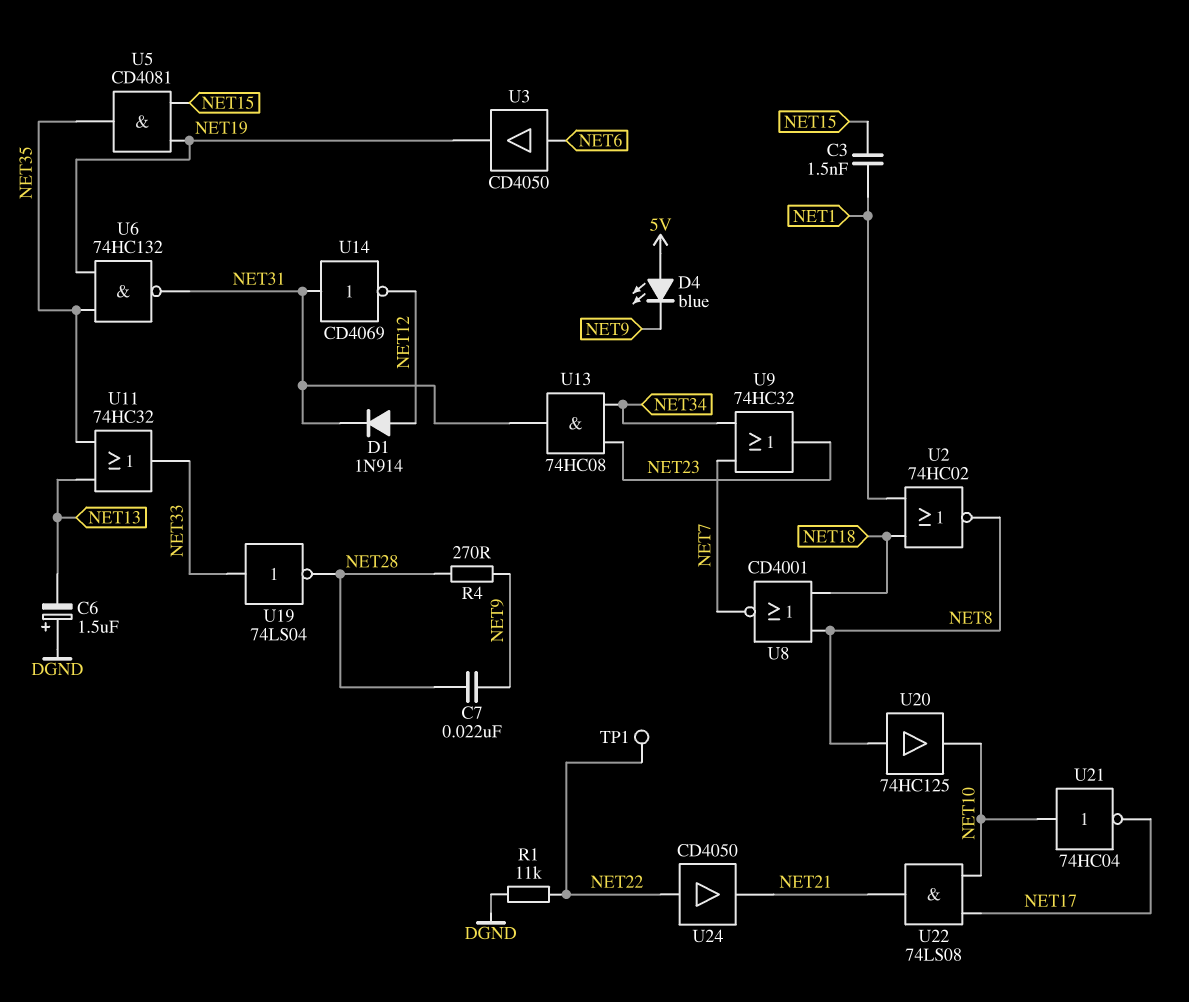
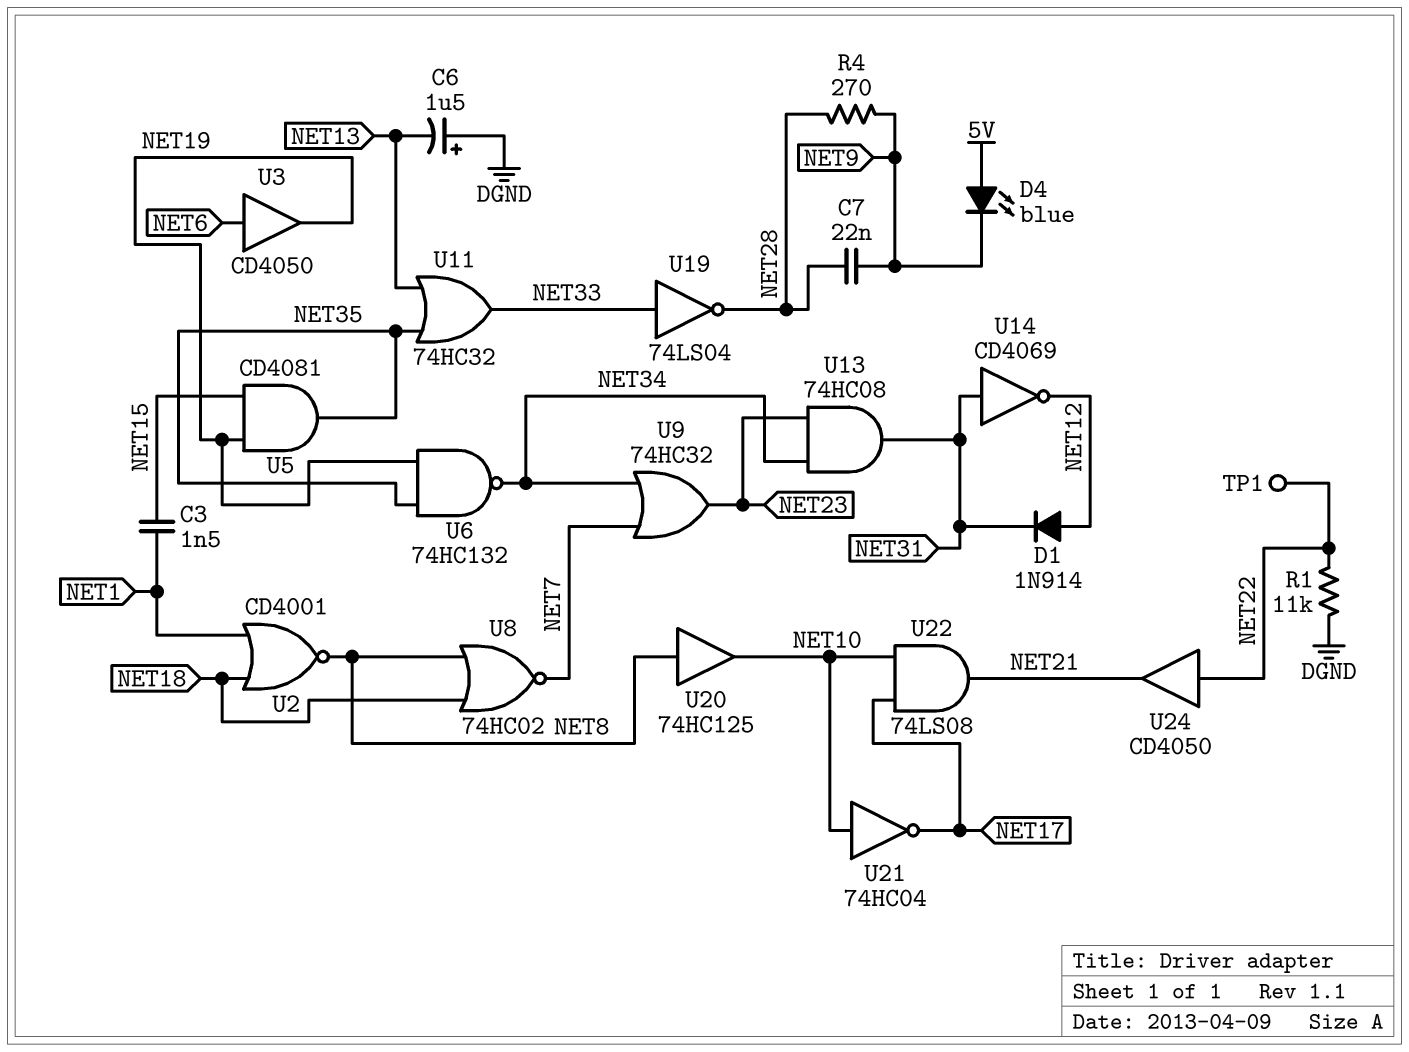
U2: NOR 74HC02 (in NET1, in NET18, out NET8) -> NOR CD4001 (in NET1, in NET18, out NET8)
U6: NAND 74HC132 (in NET19, in NET35, out NET31) -> NAND 74HC132 (in NET19, in NET35, out NET34)
U8: NOR CD4001 (in NET8, in NET18, out NET7) -> NOR 74HC02 (in NET8, in NET18, out NET7)

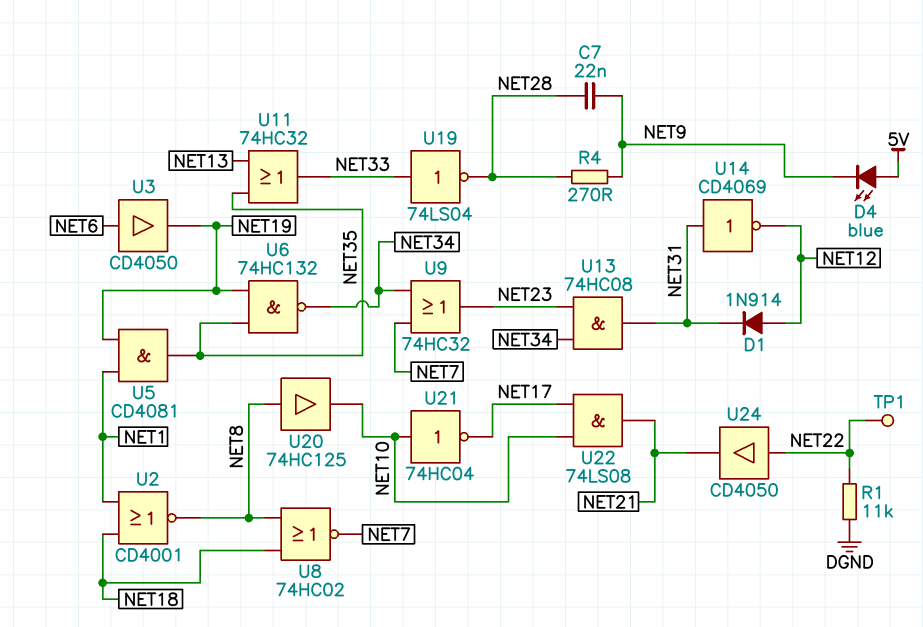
C3: 1.5nF (NET1, NET15) -> none
C6: 1.5uF (plus DGND, minus NET13) -> none
U5: AND CD4081 (in NET15, in NET19, out NET35) -> AND CD4081 (in NET1, in NET19, out NET35)

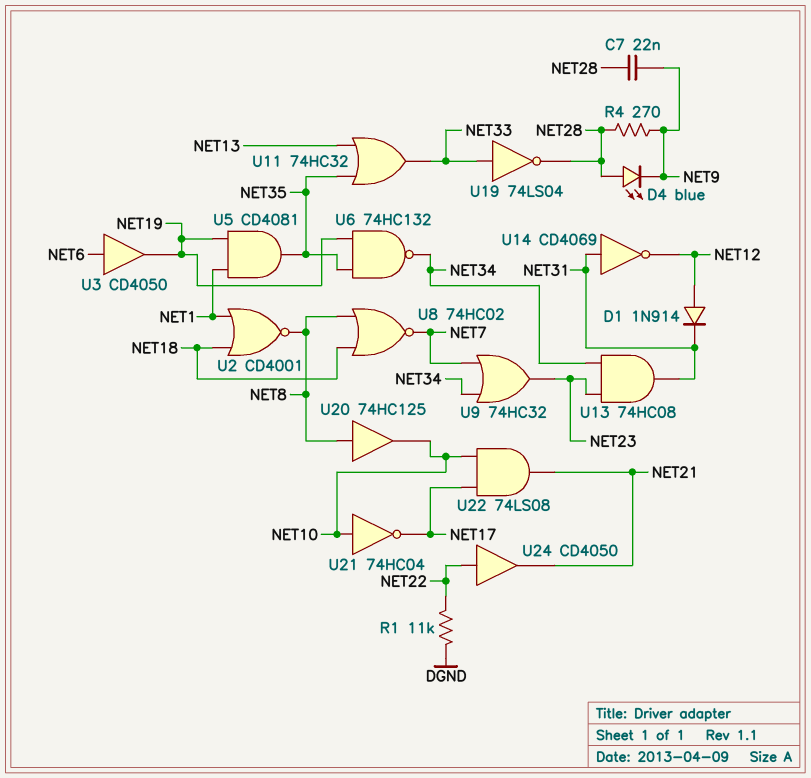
D4: LED blue (A 5V, K NET9) -> LED blue (A NET28, K NET9)
TP1: test point (NET22) -> none

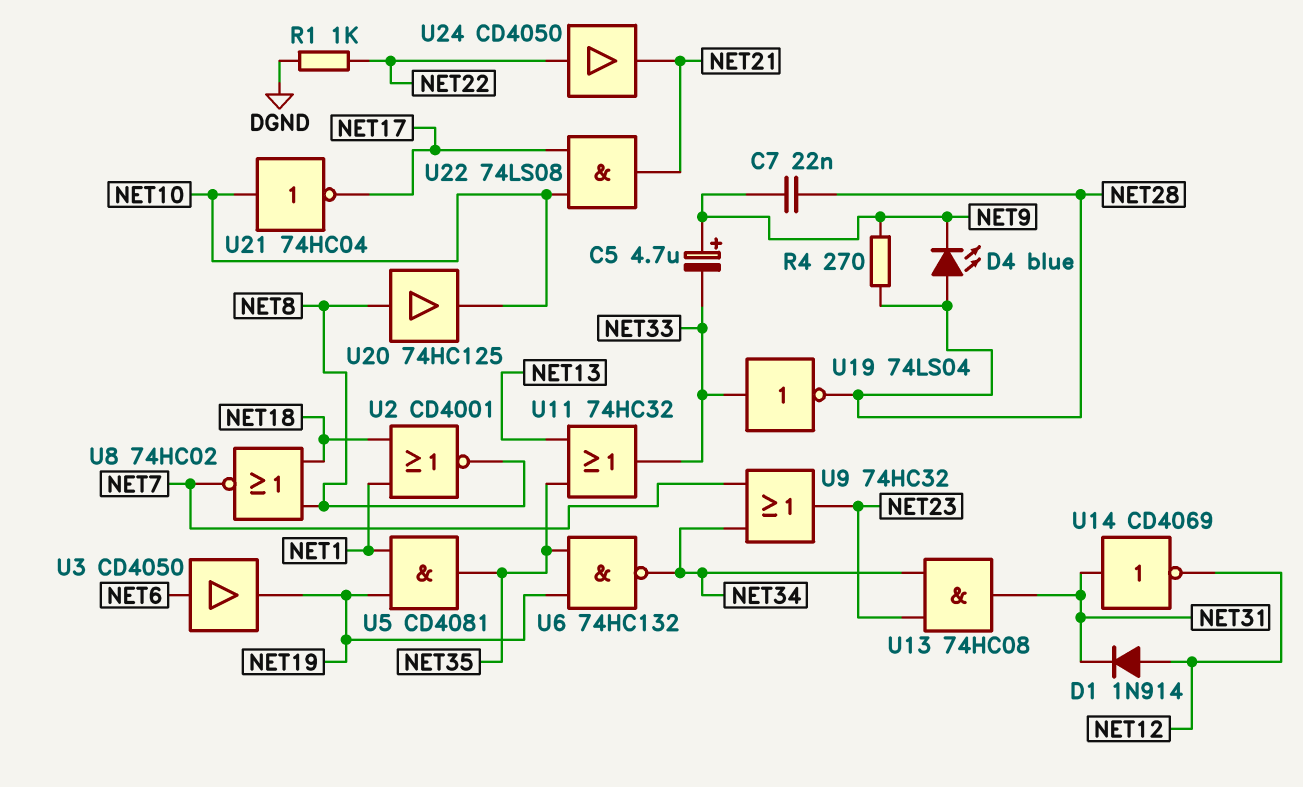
C5: none -> 4.7uF (plus NET9, minus NET33)
R1: 11k (DGND, NET22) -> 1k (DGND, NET22)

